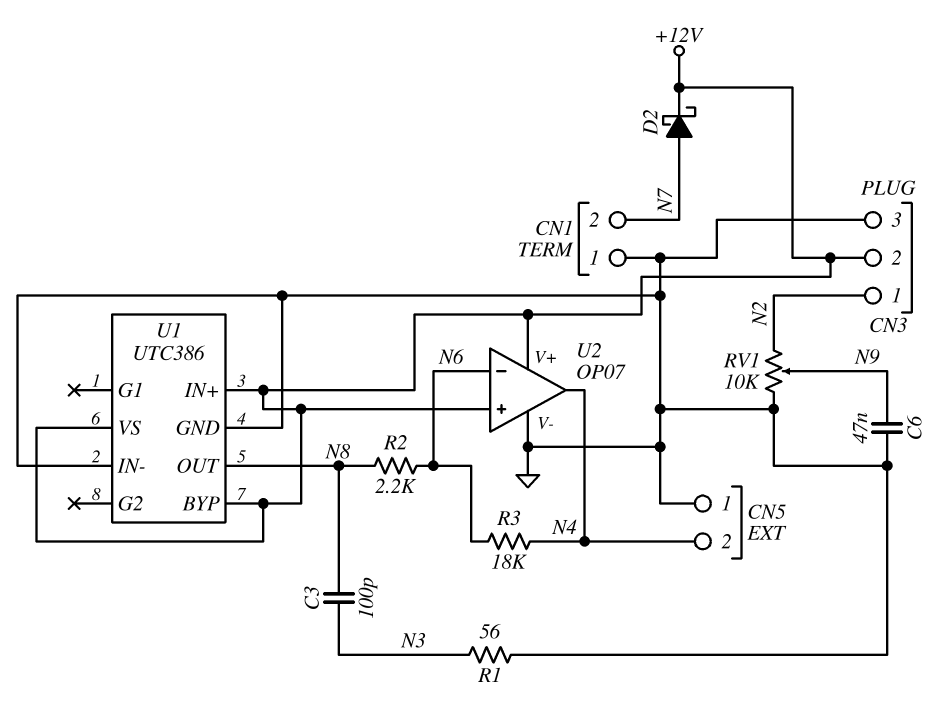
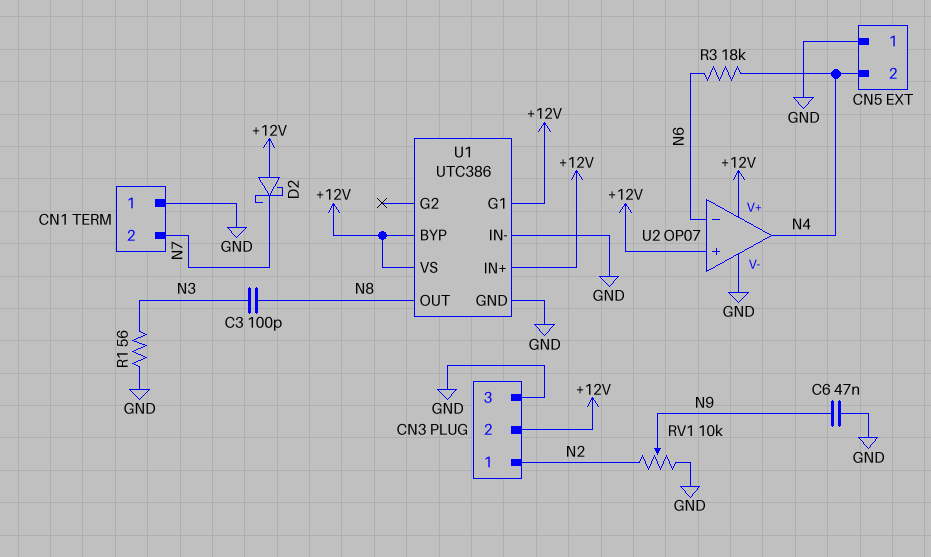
D2: schottky (A N7, K +12V) -> schottky (A +12V, K N7)
R2: 2.2k (N6, N8) -> none
U1 pin G1: none -> +12V

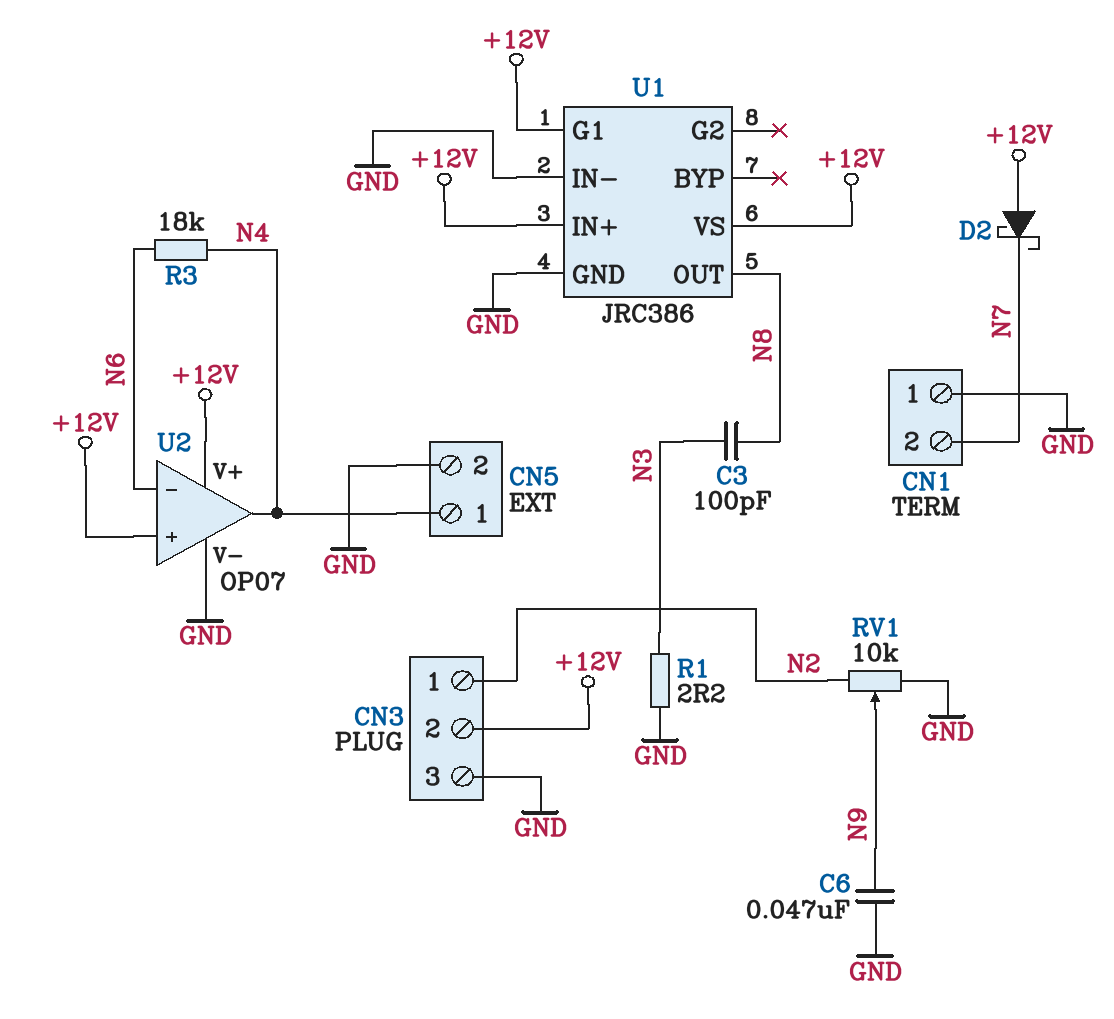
CN5 pin 1: GND -> N4
CN5 pin 2: N4 -> GND
R1: 56 (GND, N3) -> 2.2 (GND, N3)
U1: UTC386 -> JRC386
U1 pin BYP: +12V -> none

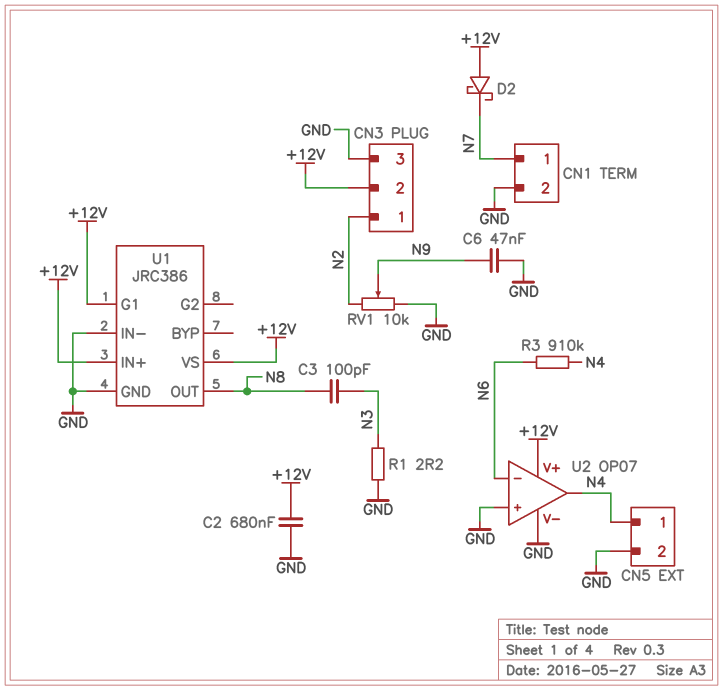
C2: none -> 680nF (+12V, GND)
CN1 pin 1: GND -> N7
CN1 pin 2: N7 -> GND
R3: 18k (N4, N6) -> 910k (N4, N6)
U2 pin in+: +12V -> GND

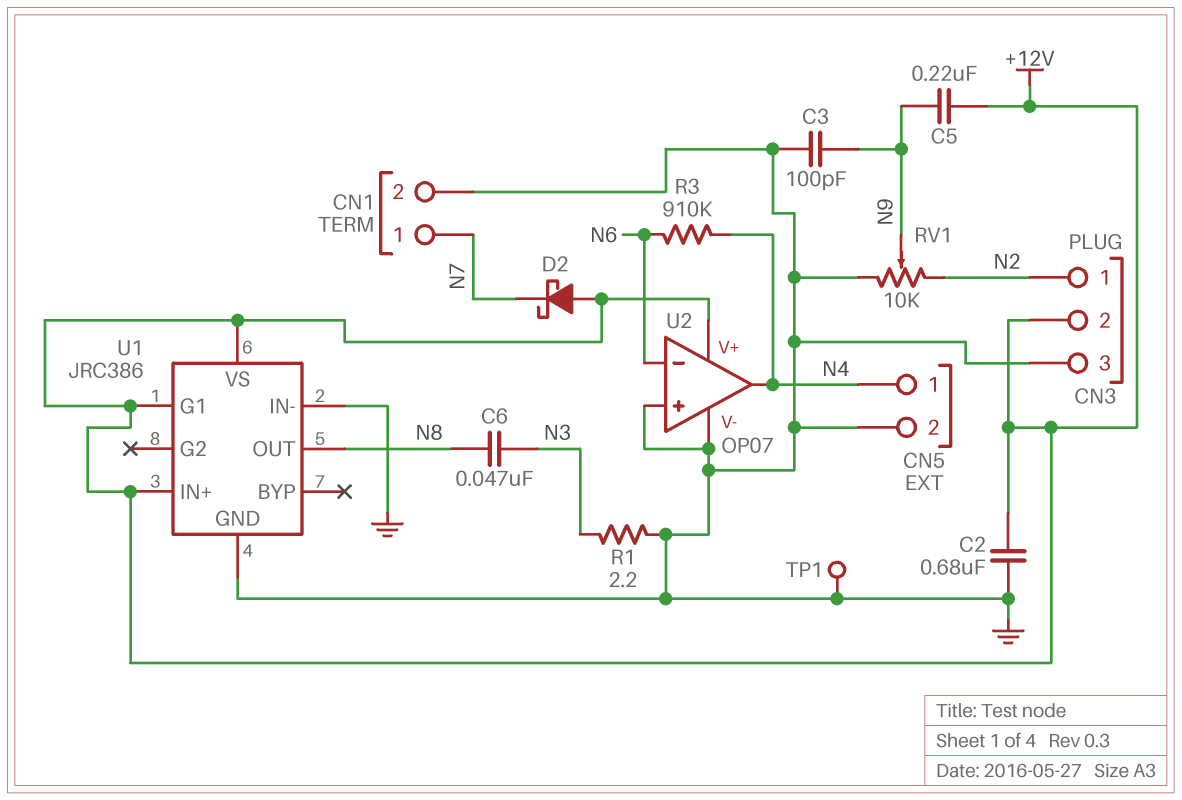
C3: 100pF (N3, N8) -> 100pF (GND, N9)
C5: none -> 220nF (+12V, N9)
C6: 47nF (GND, N9) -> 47nF (N3, N8)
TP1: none -> test point (GND)

